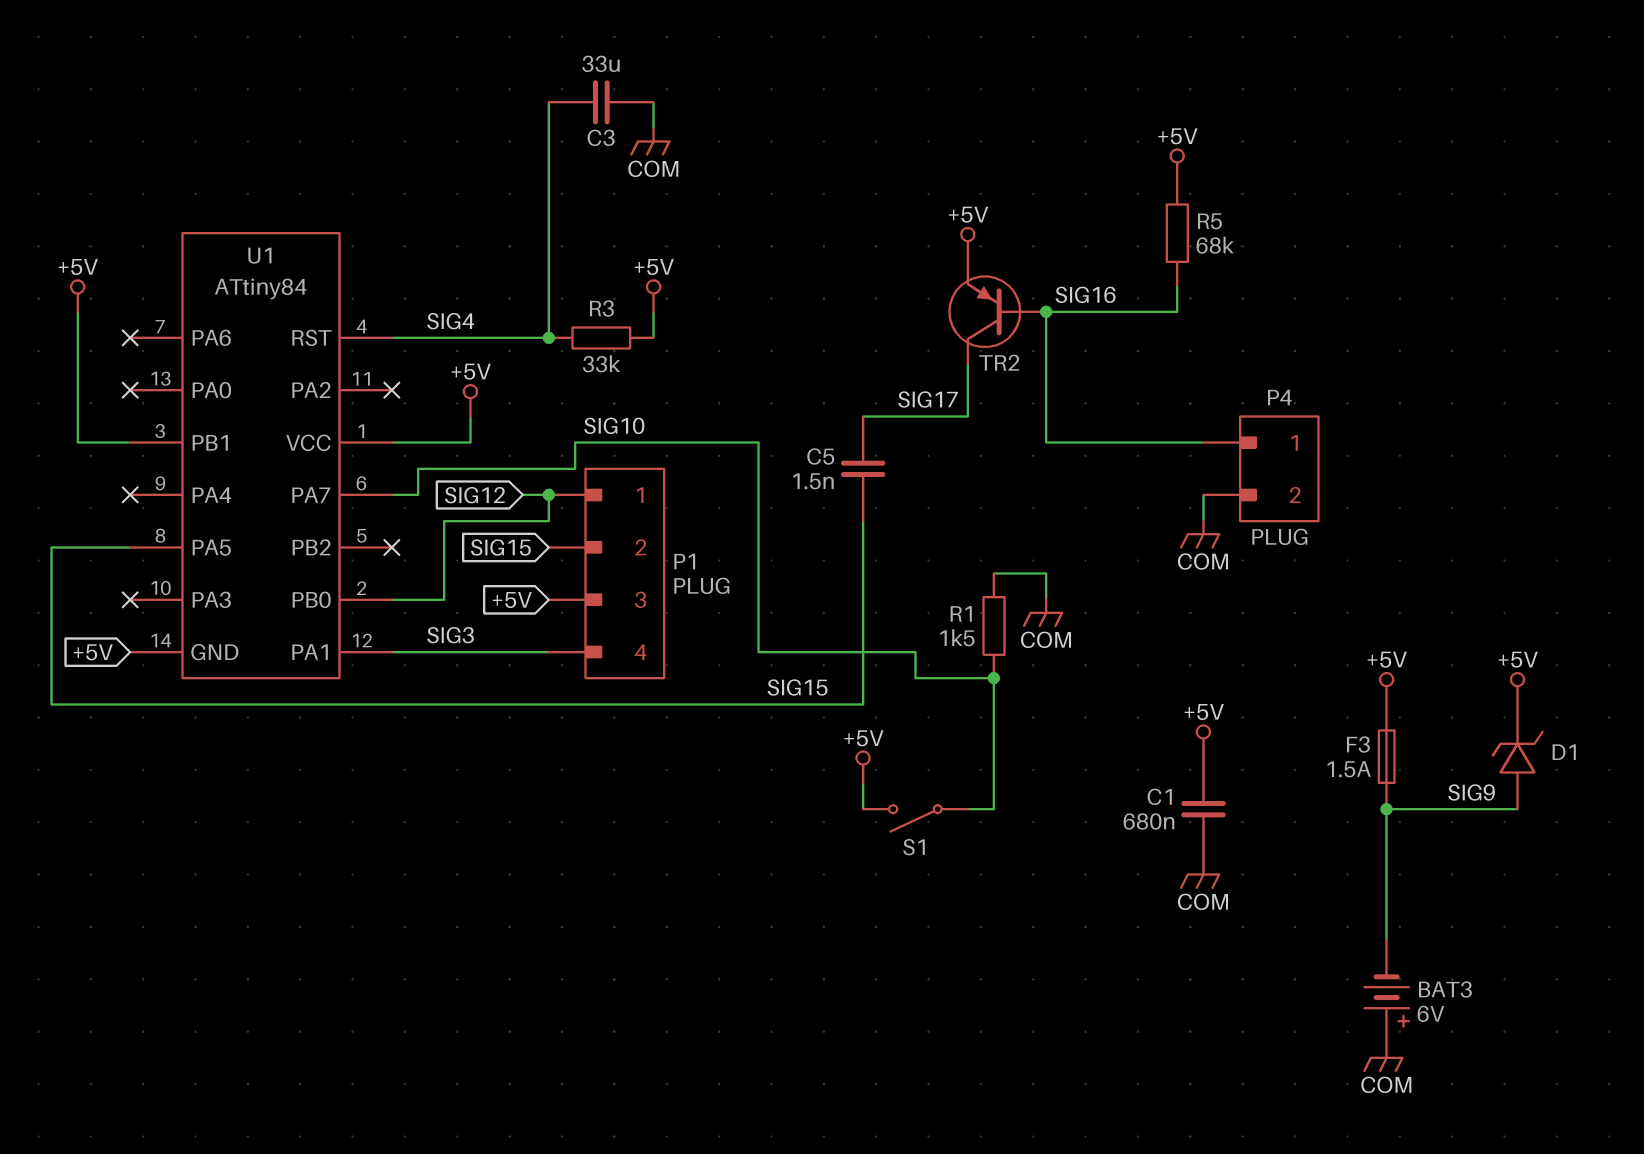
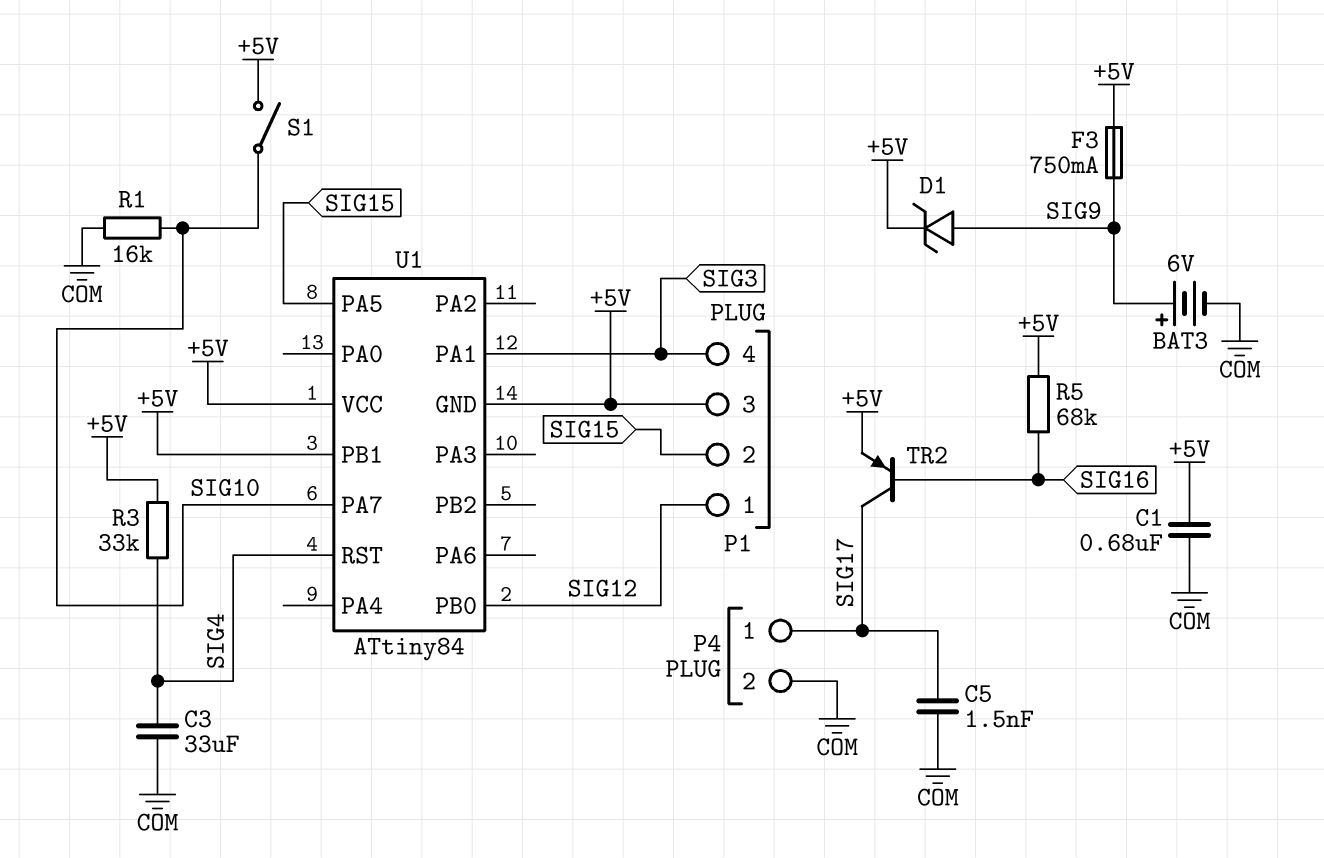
BAT3: 6V (plus COM, minus SIG9) -> 6V (plus SIG9, minus COM)
C5: 1.5nF (SIG15, SIG17) -> 1.5nF (COM, SIG17)
F3: 1.5A (+5V, SIG9) -> 750mA (+5V, SIG9)
P4 pin 1: SIG16 -> SIG17
R1: 1.5k (COM, SIG10) -> 16k (COM, SIG10)

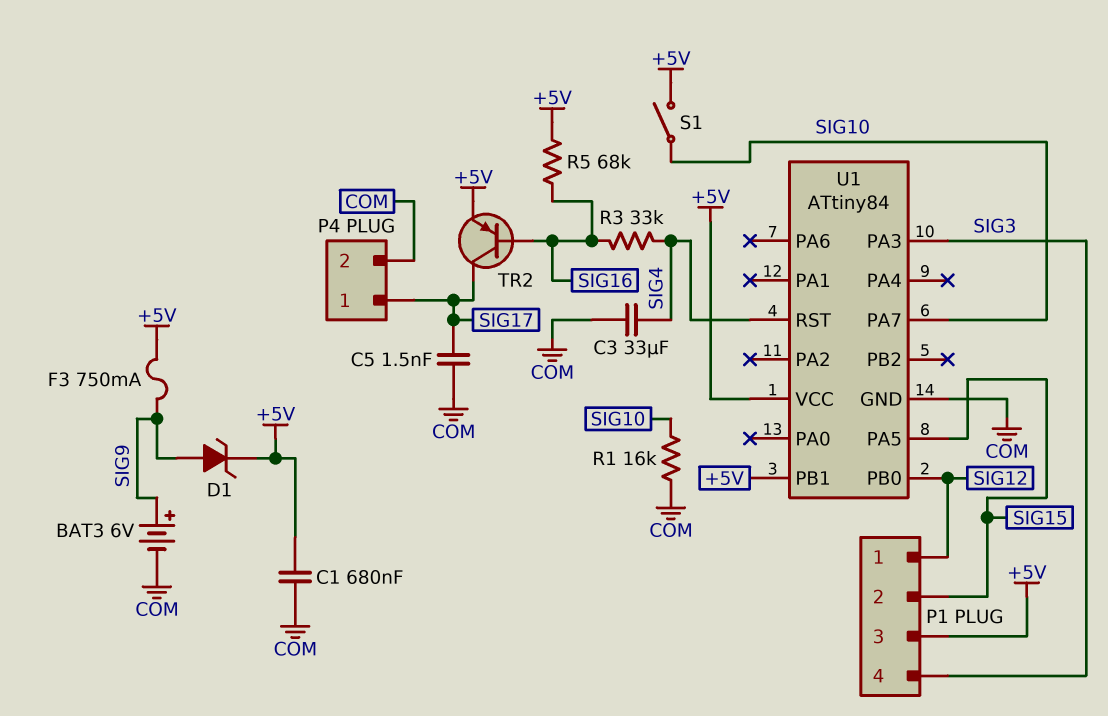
R3: 33k (+5V, SIG4) -> 33k (SIG4, SIG16)
U1 pin GND: +5V -> COM
U1 pin PA1: SIG3 -> none
U1 pin PA3: none -> SIG3

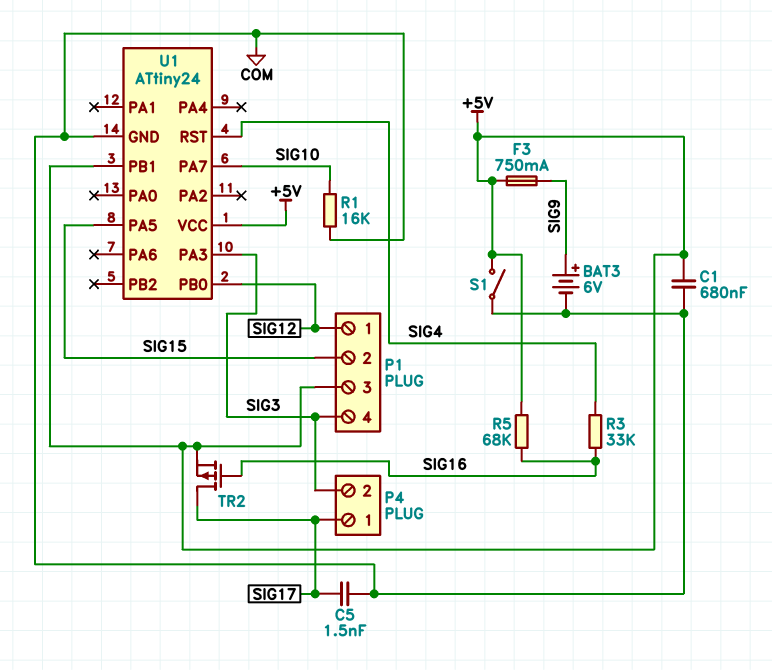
C3: 33uF (COM, SIG4) -> none
D1: zener (A SIG9, K +5V) -> none
P4 pin 2: COM -> SIG3
S1: switch (+5V, SIG10) -> switch (+5V, COM)
TR2: PNP (B SIG16, C SIG17, E +5V) -> PMOS (G SIG16, D SIG17, S +5V)
U1: ATtiny84 -> ATtiny24

